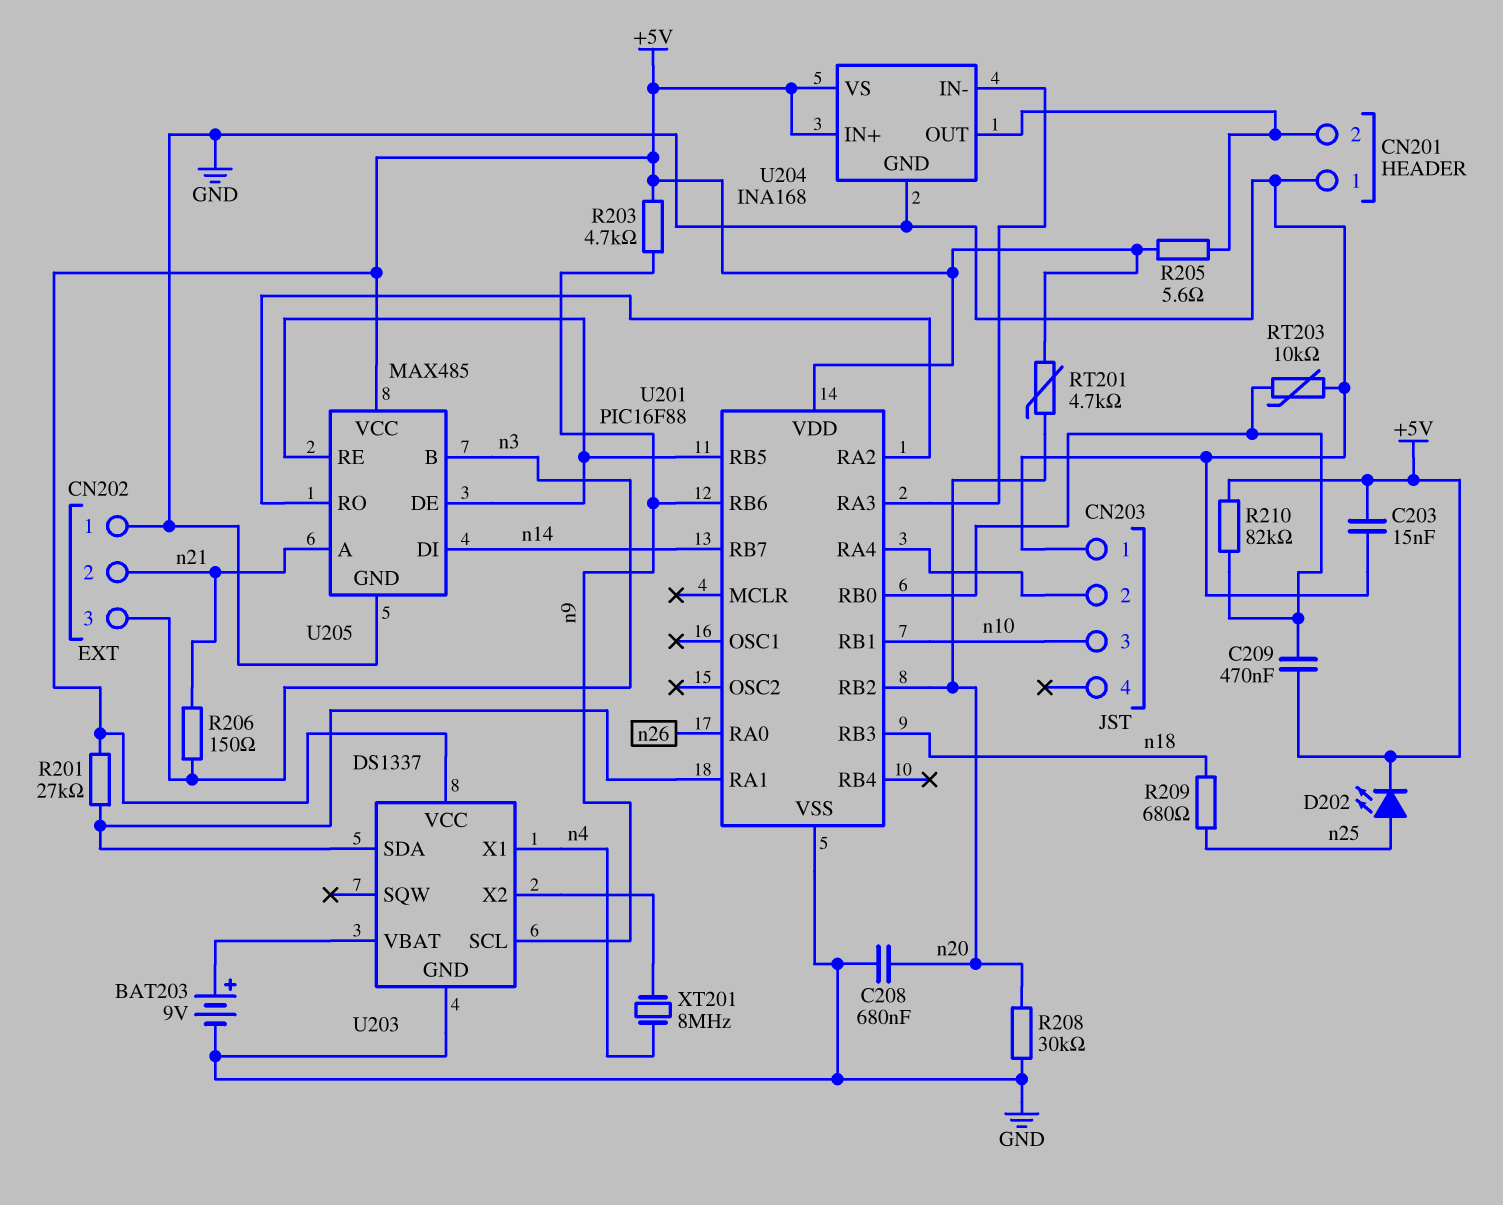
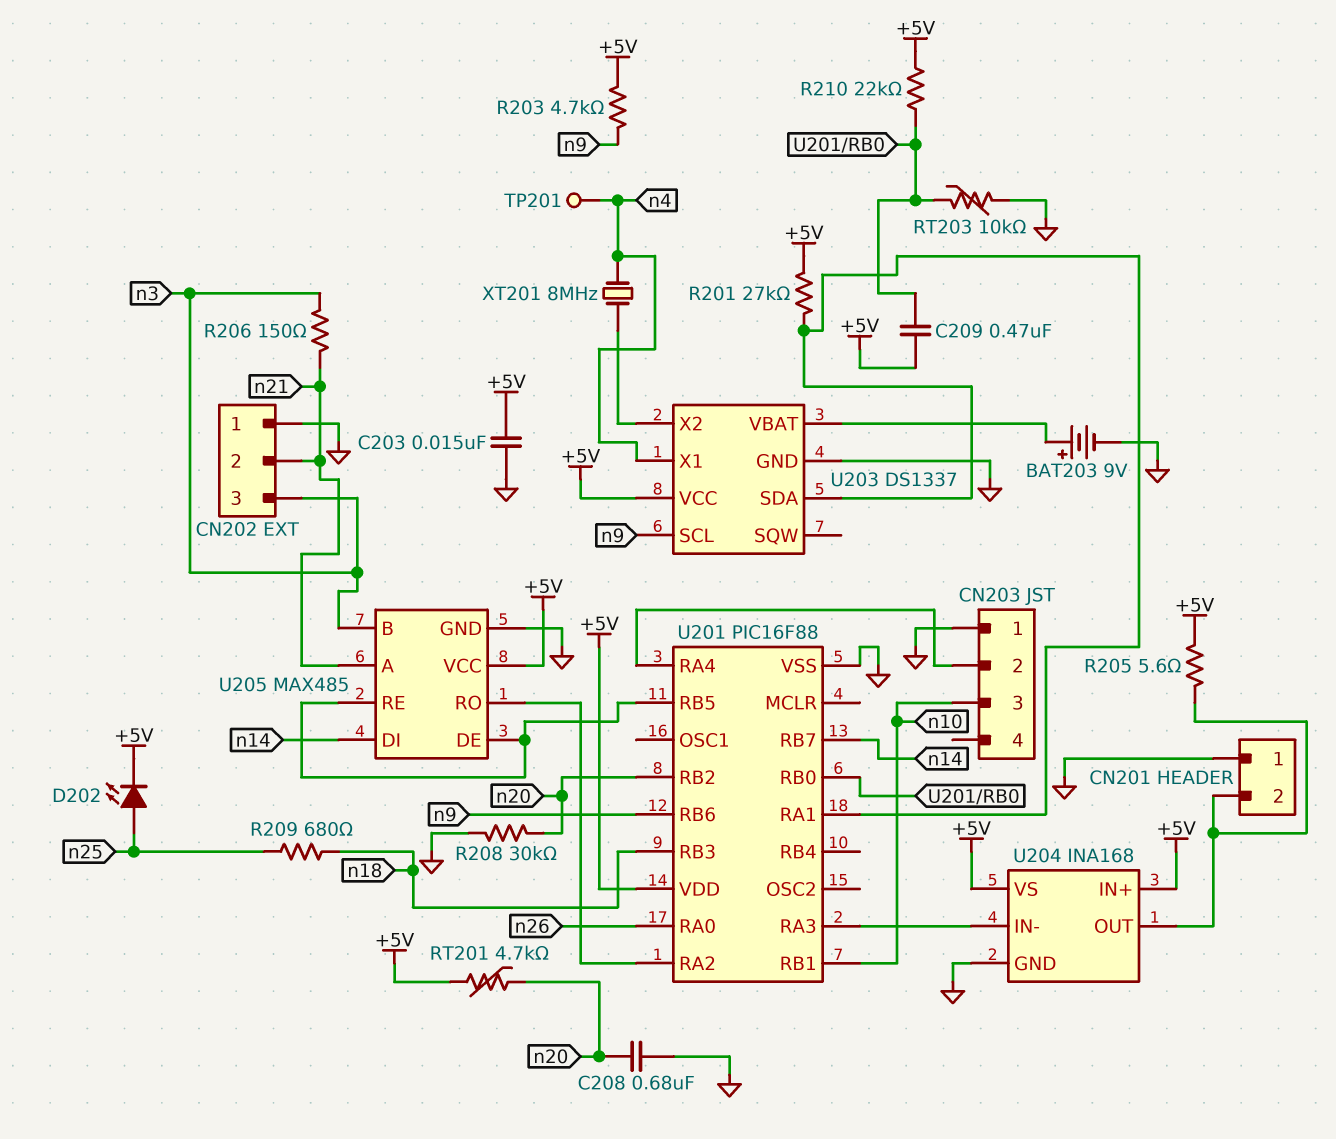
R210: 82k (+5V, U201/RB0) -> 22k (+5V, U201/RB0)
TP201: none -> test point (n4)

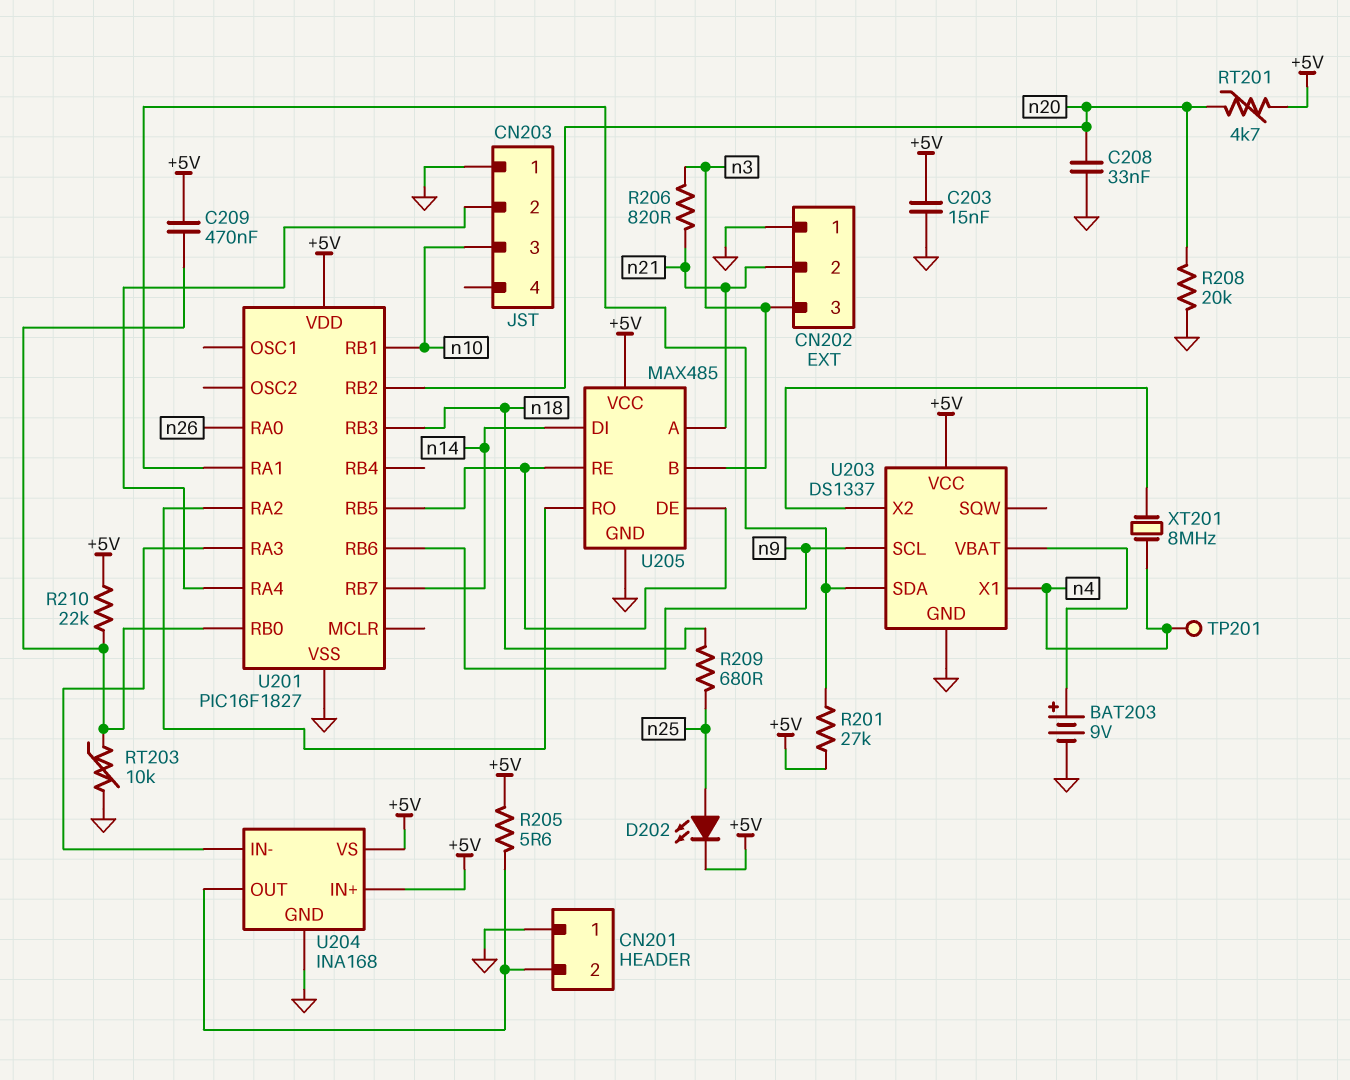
C208: 680nF (GND, n20) -> 33nF (GND, n20)
R203: 4.7k (+5V, n9) -> none
R206: 150 (n3, n21) -> 820 (n3, n21)
R208: 30k (GND, n20) -> 20k (GND, n20)
U201: PIC16F88 -> PIC16F1827

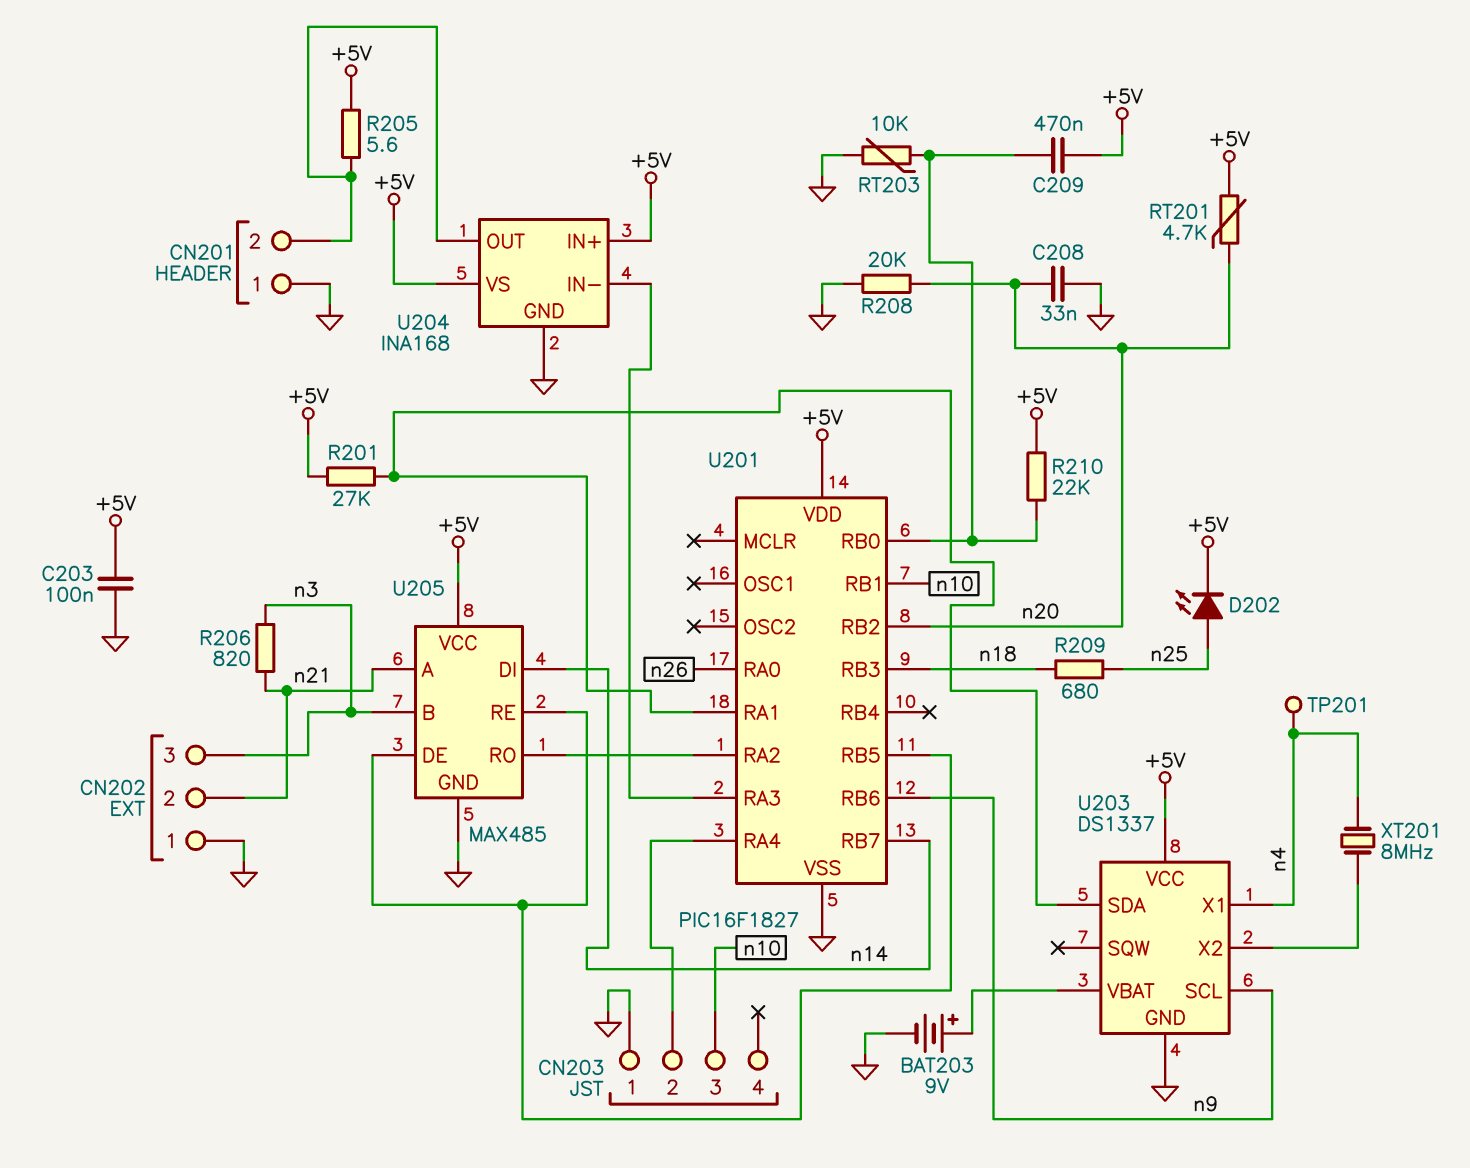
C203: 15nF (+5V, GND) -> 100nF (+5V, GND)

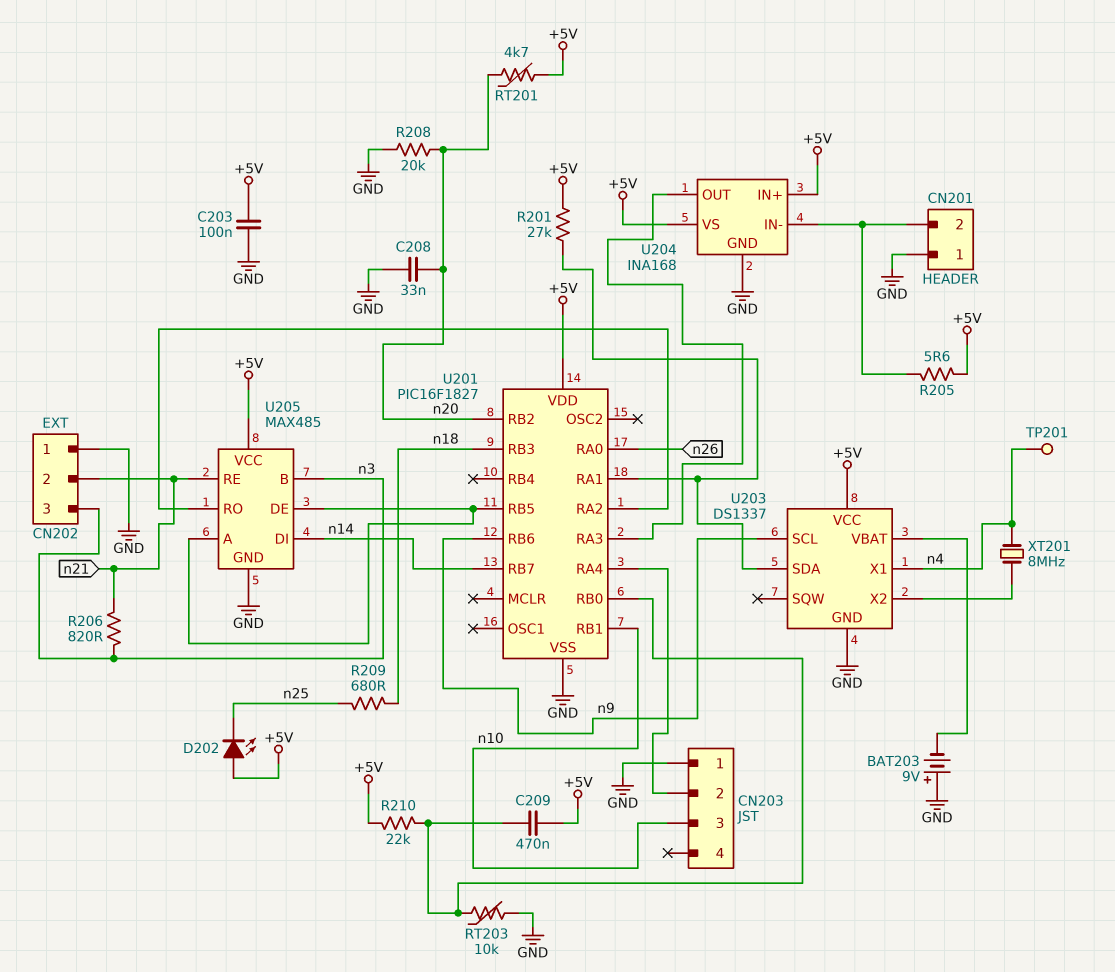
BAT203: 9V (plus U203/VBAT, minus GND) -> 9V (plus GND, minus U203/VBAT)
D202: LED (A n25, K +5V) -> LED (A +5V, K n25)
U204 pin IN-: U201/RA3 -> CN201/2
U204 pin OUT: CN201/2 -> U201/RA3
U205 pin A: n21 -> U201/RB5
U205 pin RE: U201/RB5 -> n21

